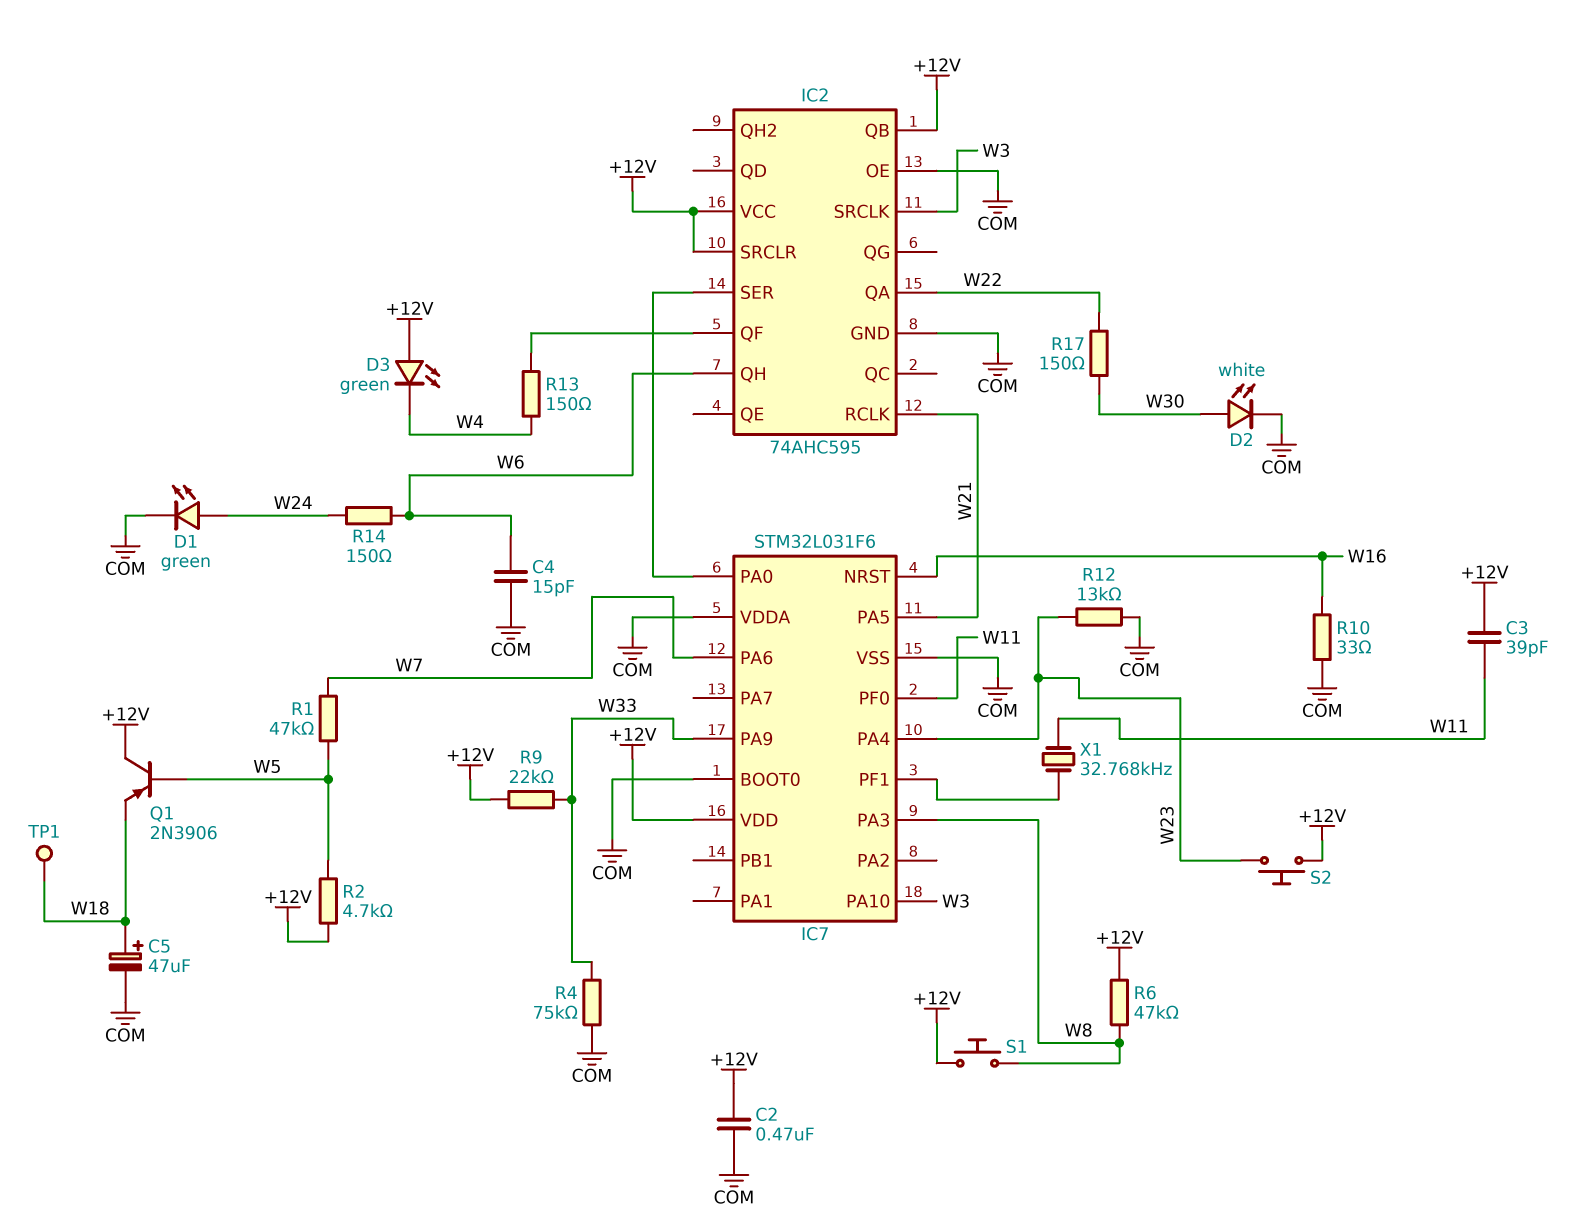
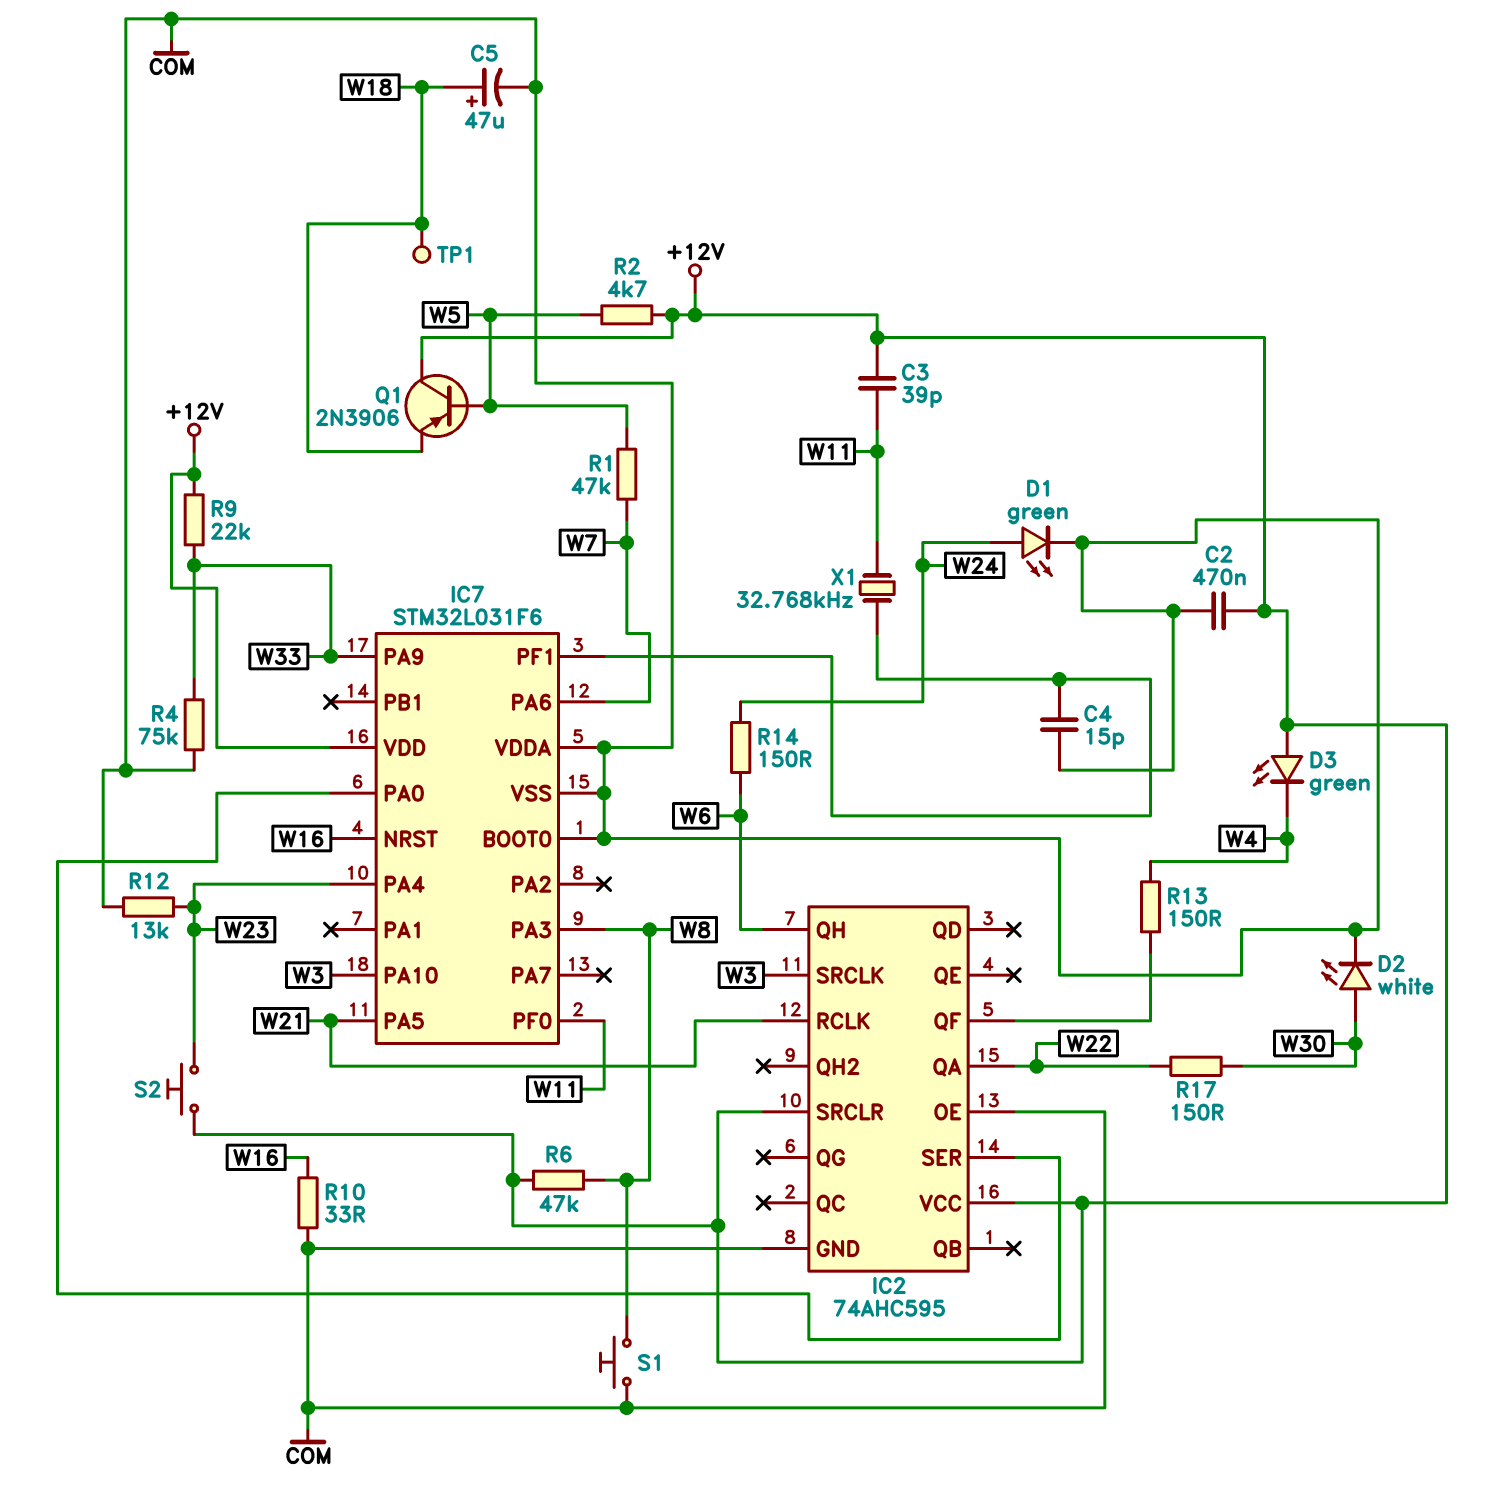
C4: 15pF (COM, W6) -> 15pF (COM, IC7/PF1)
IC2 pin QB: +12V -> none
S1: button (+12V, W8) -> button (COM, W8)

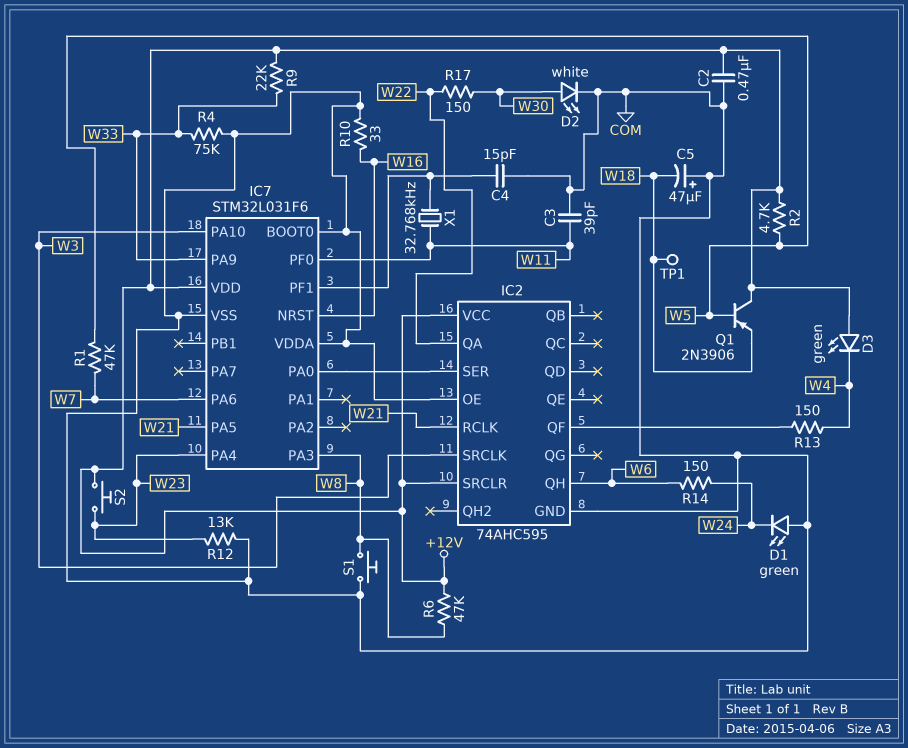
C3: 39pF (+12V, W11) -> 39pF (COM, W11)
C5: 47uF (plus W18, minus COM) -> 47uF (plus COM, minus W18)
D1: LED green (A W24, K COM) -> LED green (A COM, K W24)

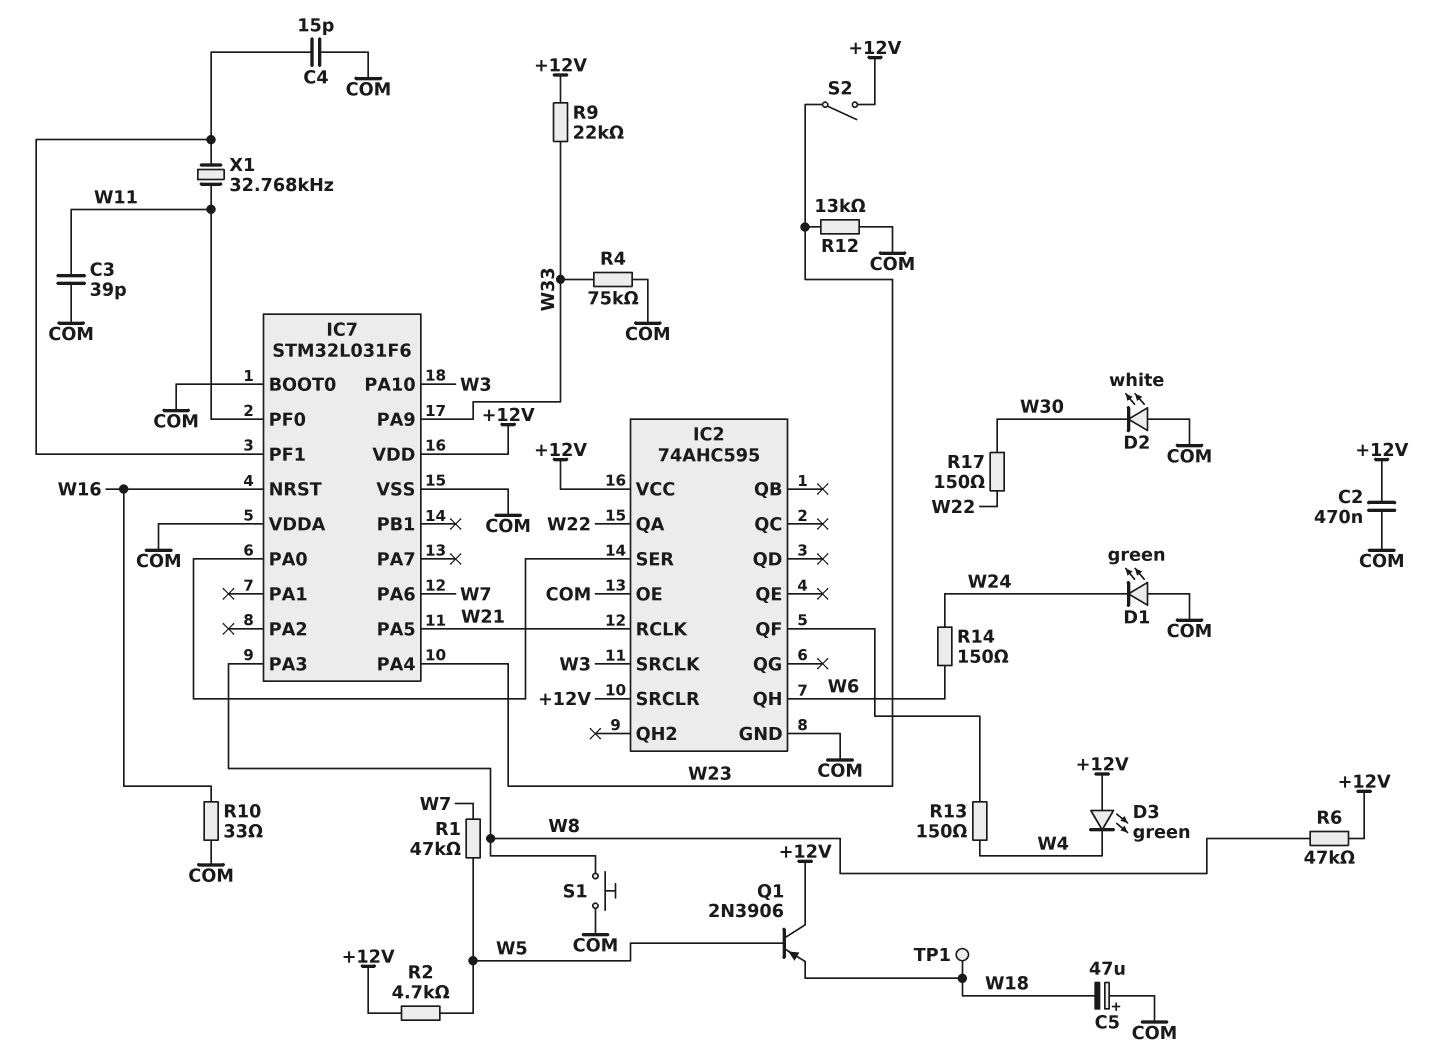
D2: LED white (A W30, K COM) -> LED white (A COM, K W30)
S2: button (+12V, W23) -> switch (+12V, W23)

